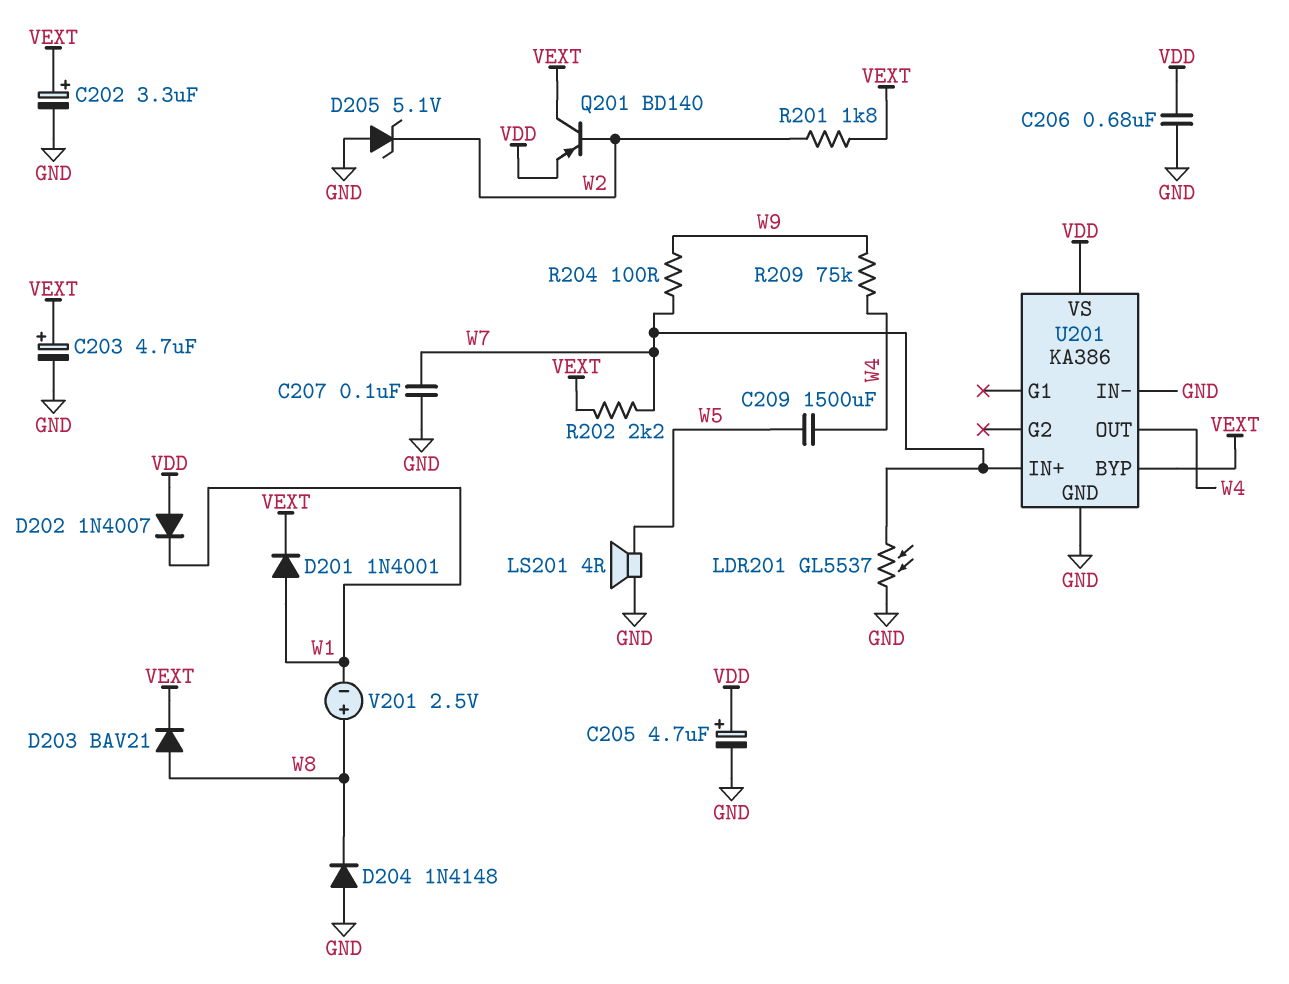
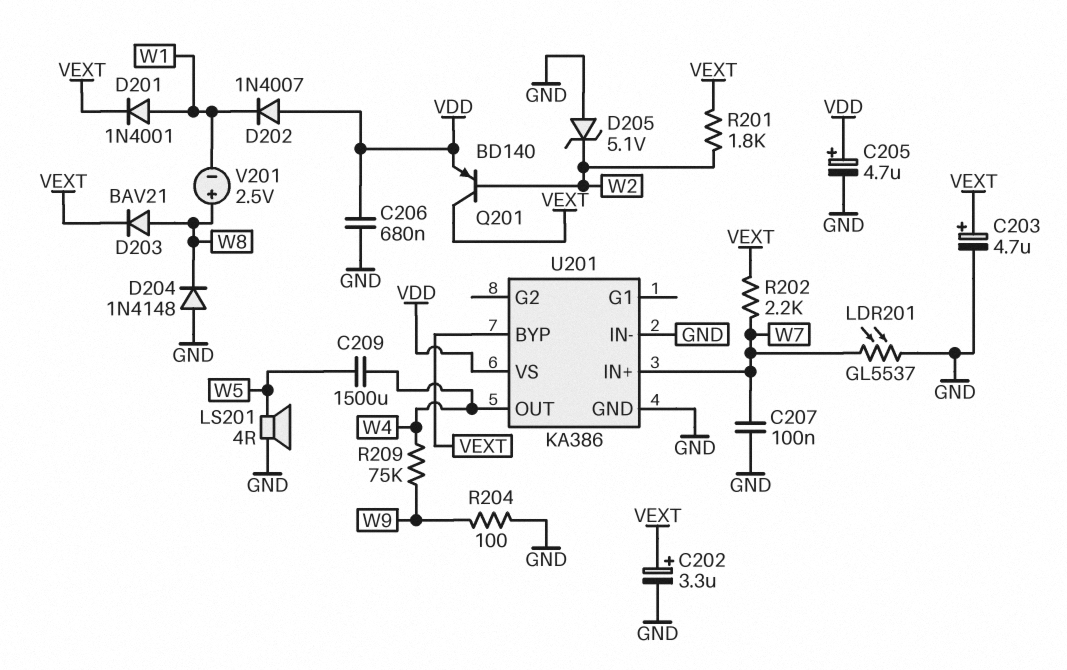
R204: 100 (W7, W9) -> 100 (GND, W9)

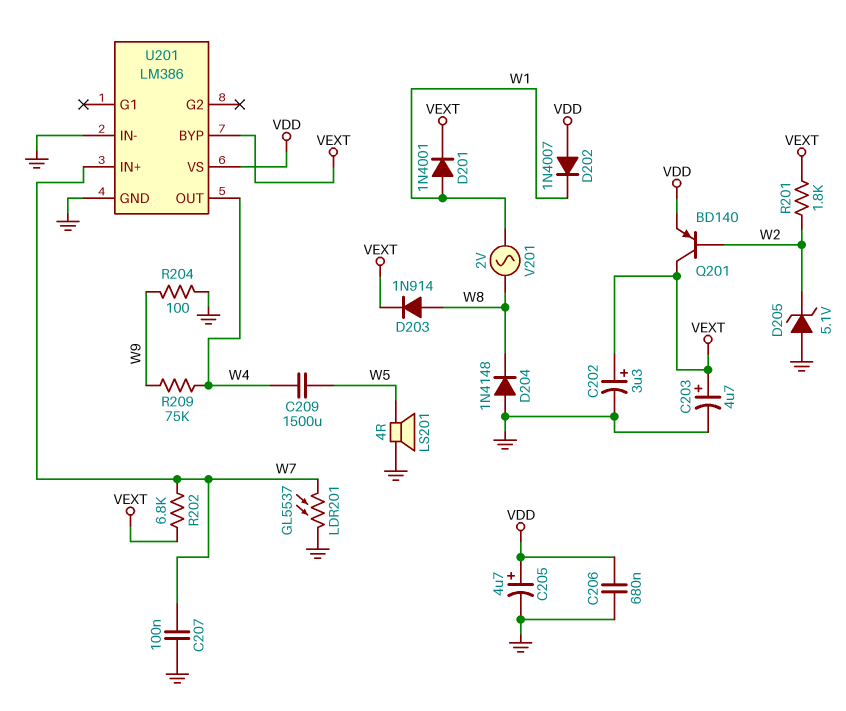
D203: diode BAV21 (A W8, K VEXT) -> diode 1N914 (A W8, K VEXT)
R202: 2.2k (VEXT, W7) -> 6.8k (VEXT, W7)
U201: KA386 -> LM386
V201: 2.5V (plus W8, minus W1) -> AC 2V (W1, W8)

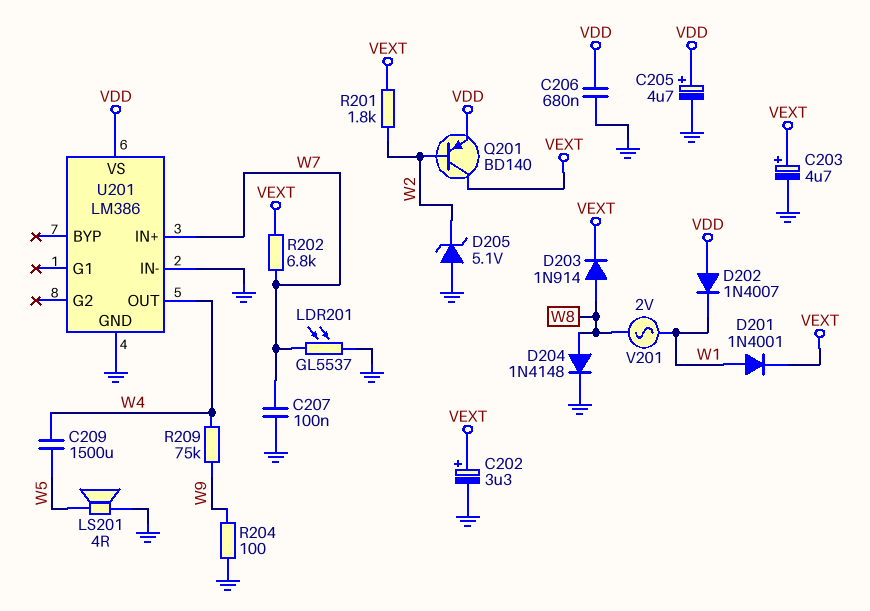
D204: diode 1N4148 (A GND, K W8) -> diode 1N4148 (A W8, K GND)
U201 pin BYP: VEXT -> none

